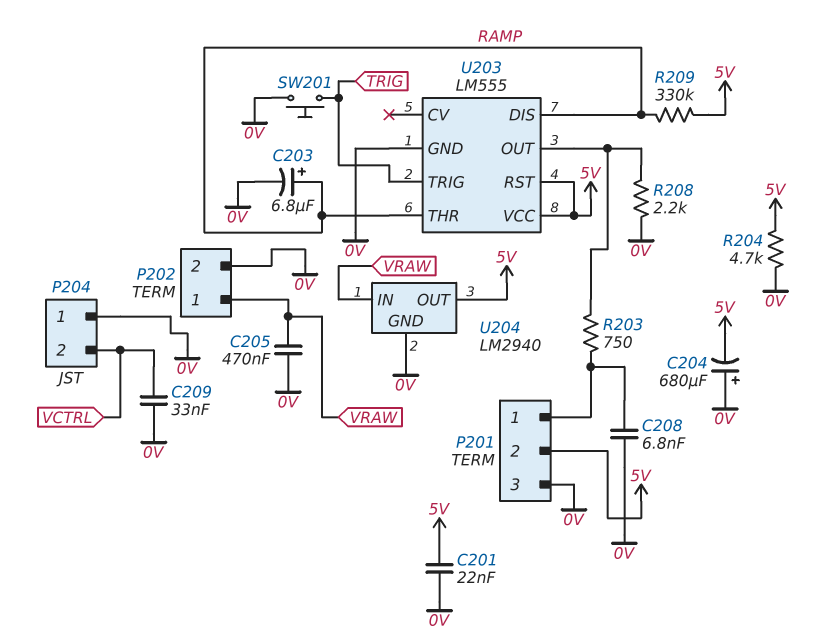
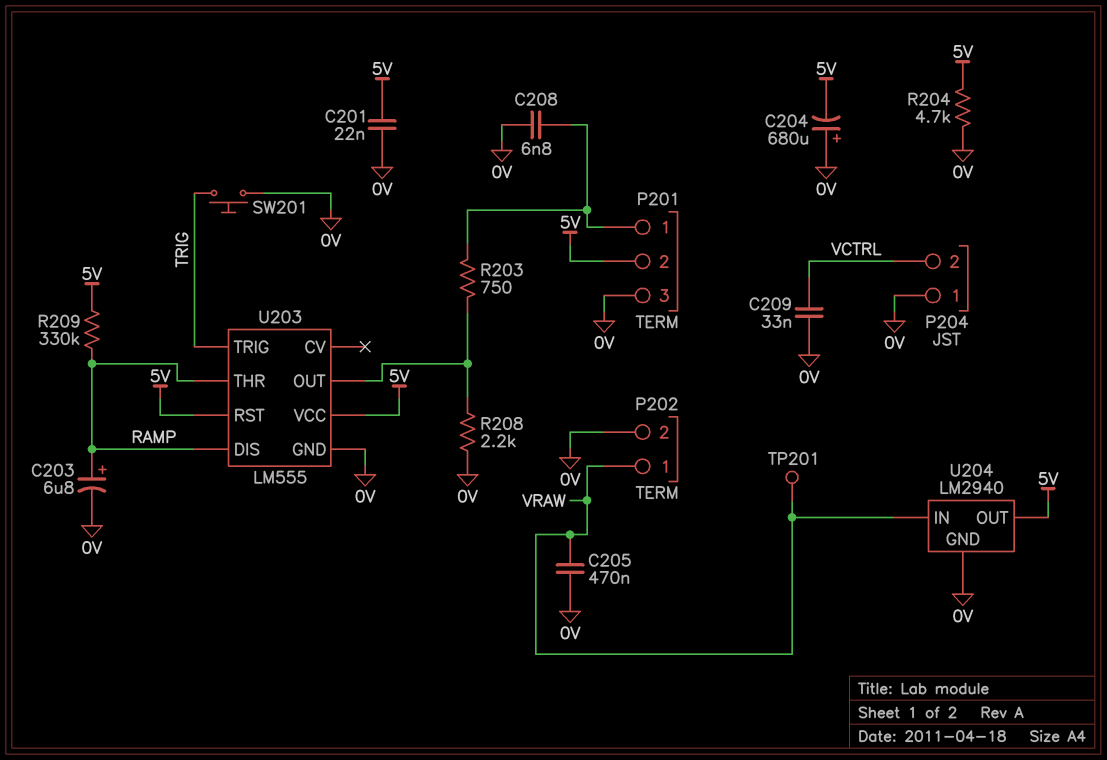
TP201: none -> test point (VRAW)

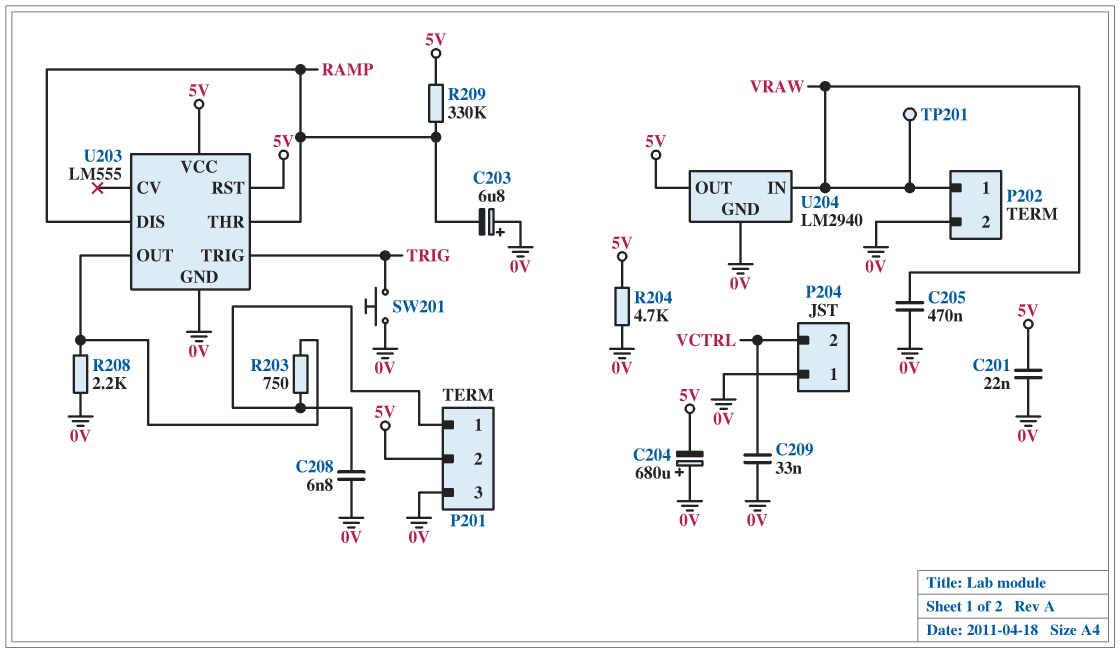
C203: 6.8uF (plus RAMP, minus 0V) -> 6.8uF (plus 0V, minus RAMP)

